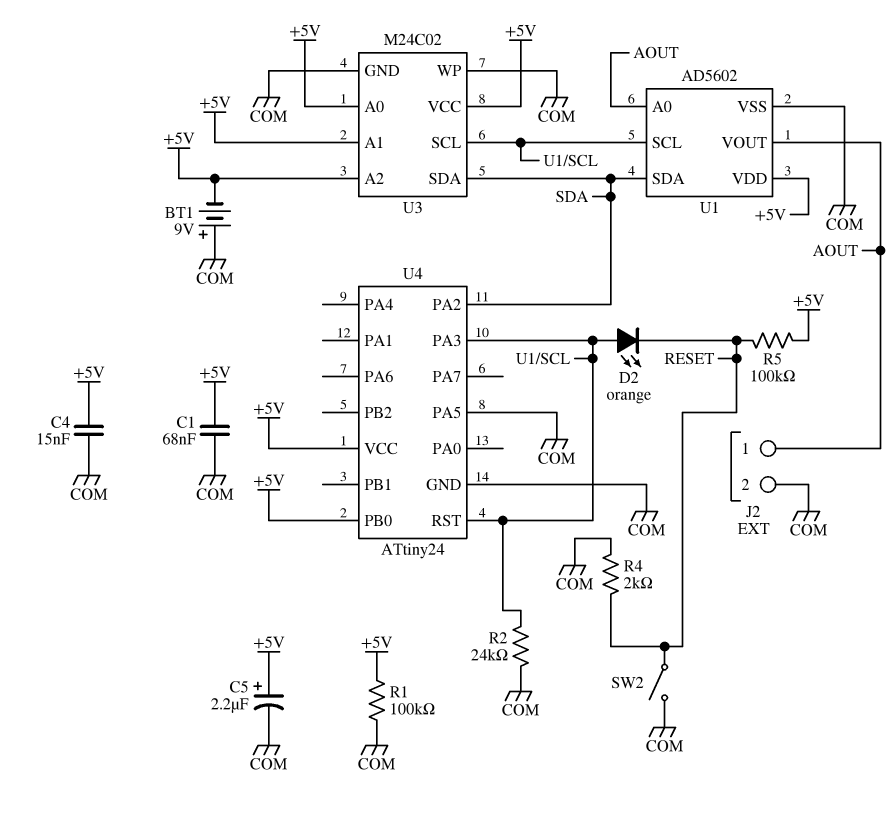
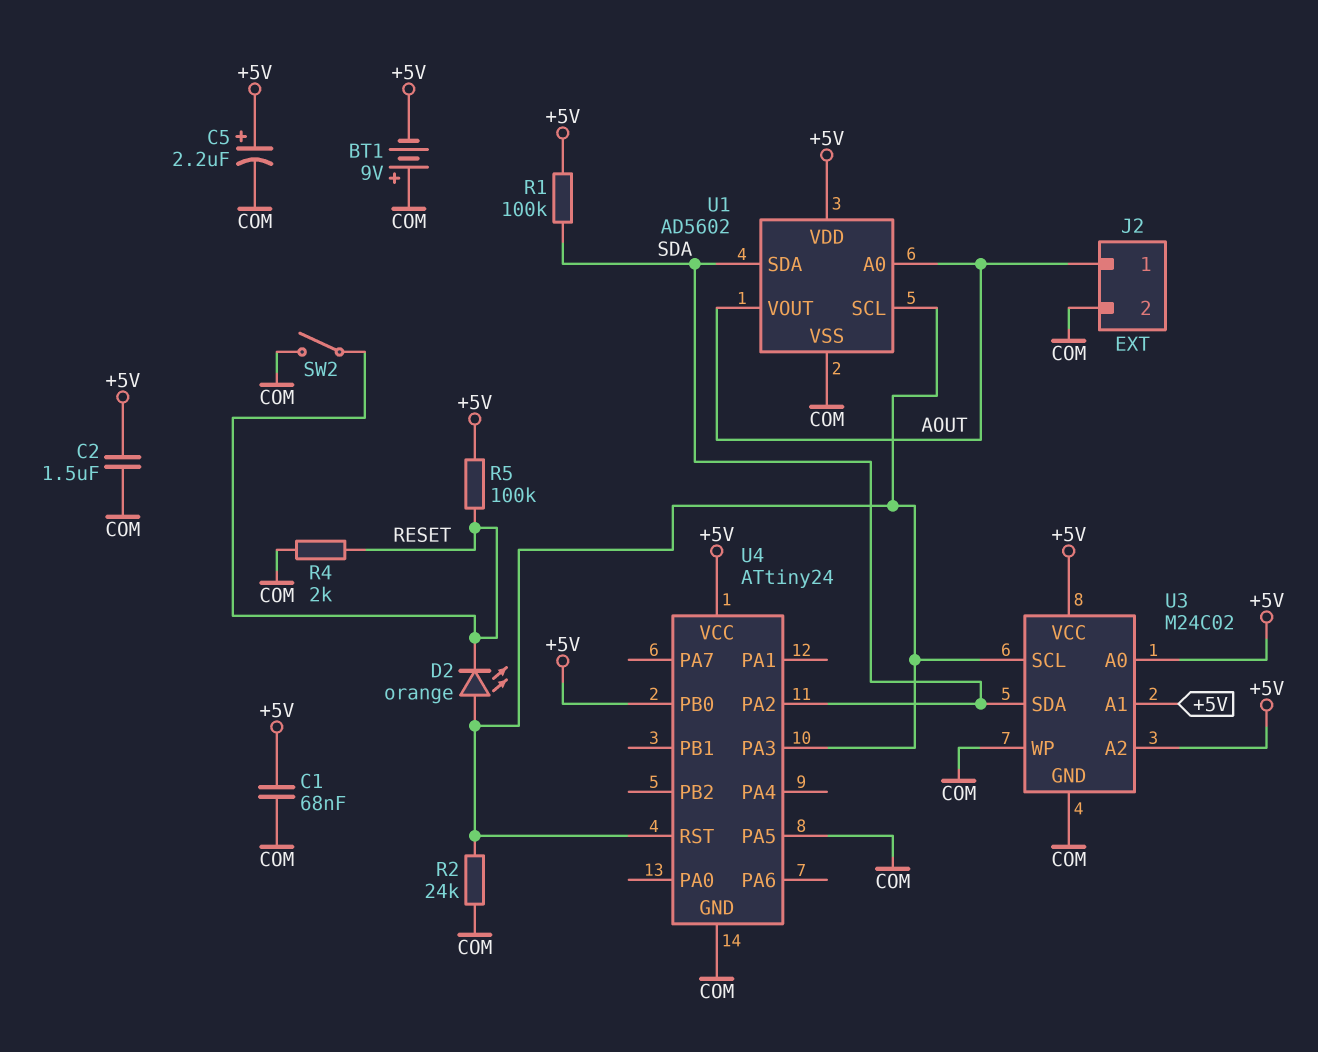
C2: none -> 1.5uF (+5V, COM)
C4: 15nF (+5V, COM) -> none
R1: 100k (+5V, COM) -> 100k (+5V, SDA)

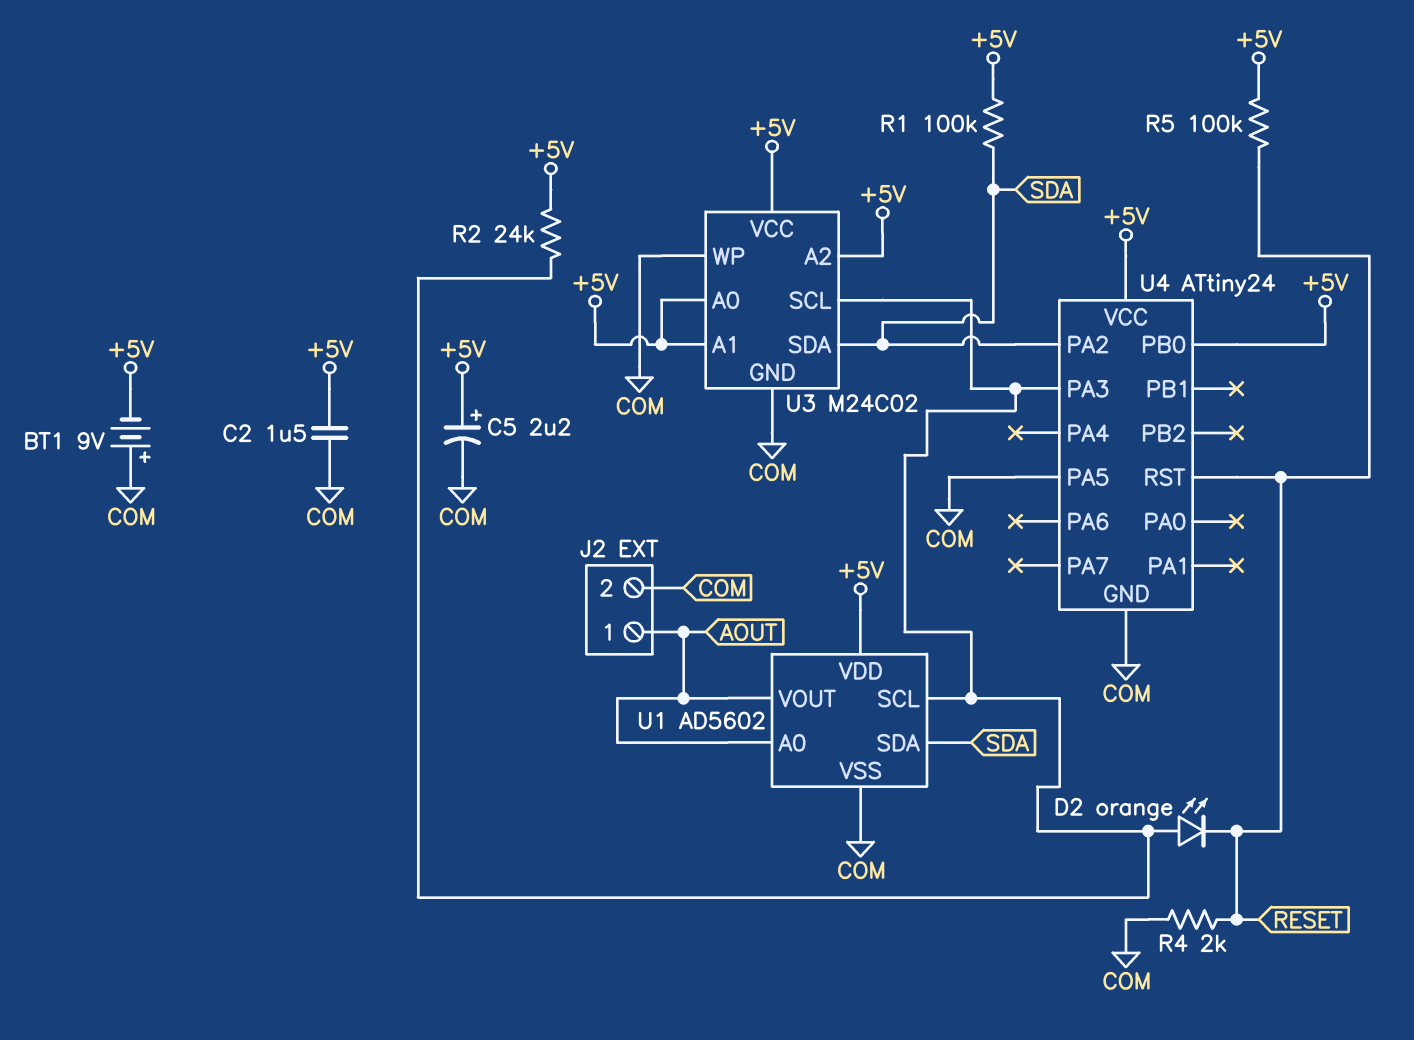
C1: 68nF (+5V, COM) -> none
R2: 24k (COM, U1/SCL) -> 24k (+5V, U1/SCL)
SW2: switch (COM, RESET) -> none
U4 pin RST: U1/SCL -> RESET

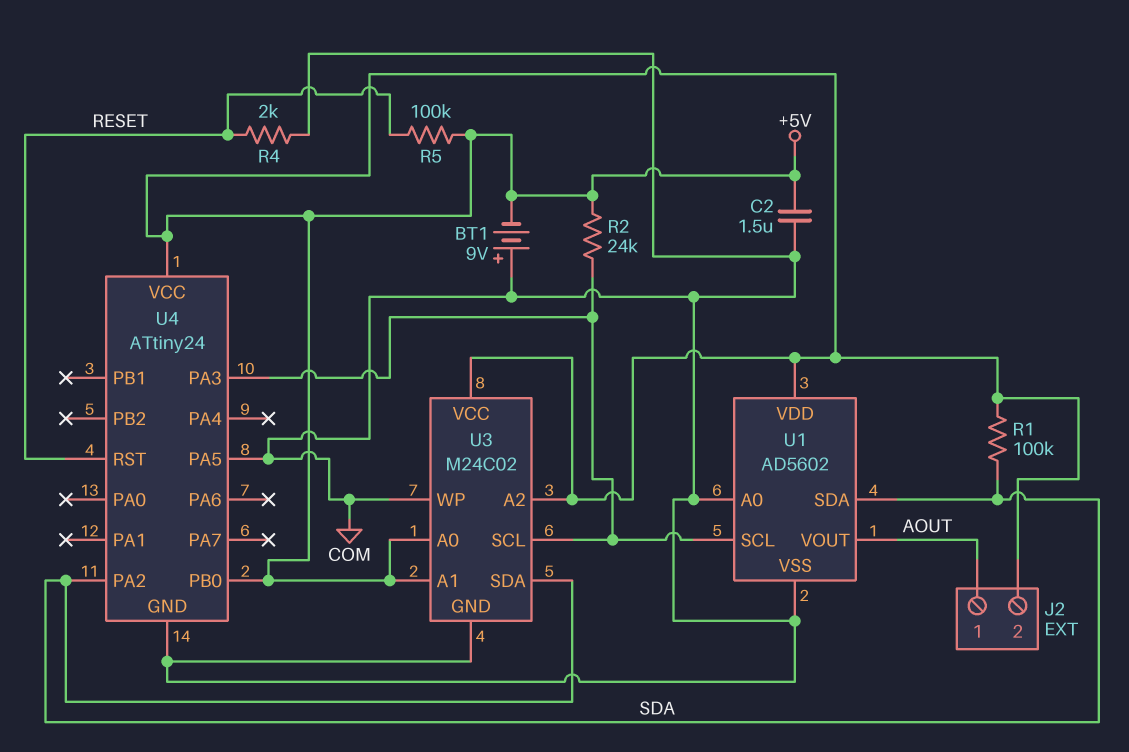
C5: 2.2uF (plus +5V, minus COM) -> none
D2: LED orange (A U1/SCL, K RESET) -> none
J2 pin 2: COM -> +5V
U1 pin A0: AOUT -> COM

